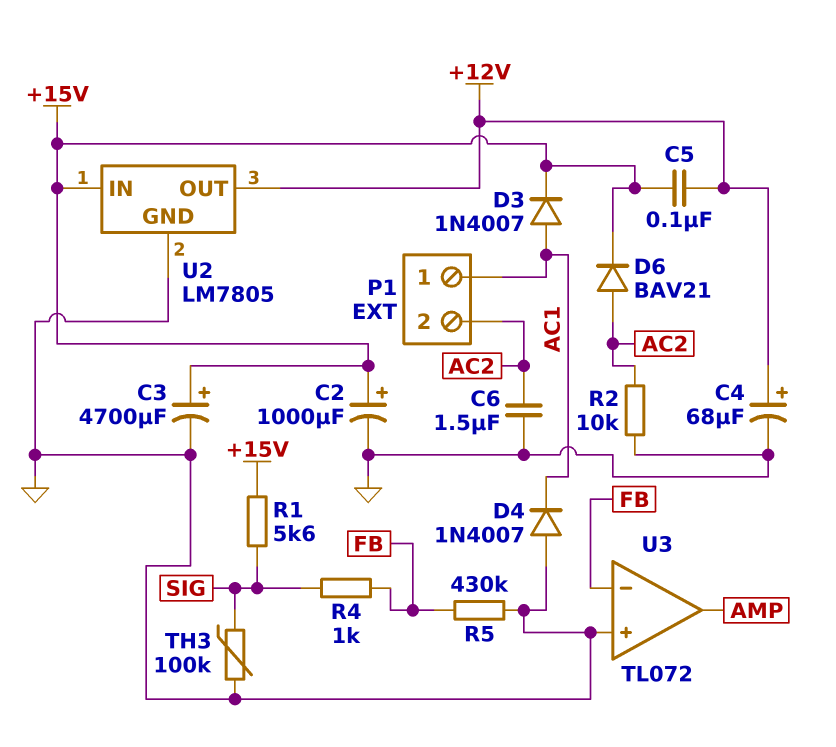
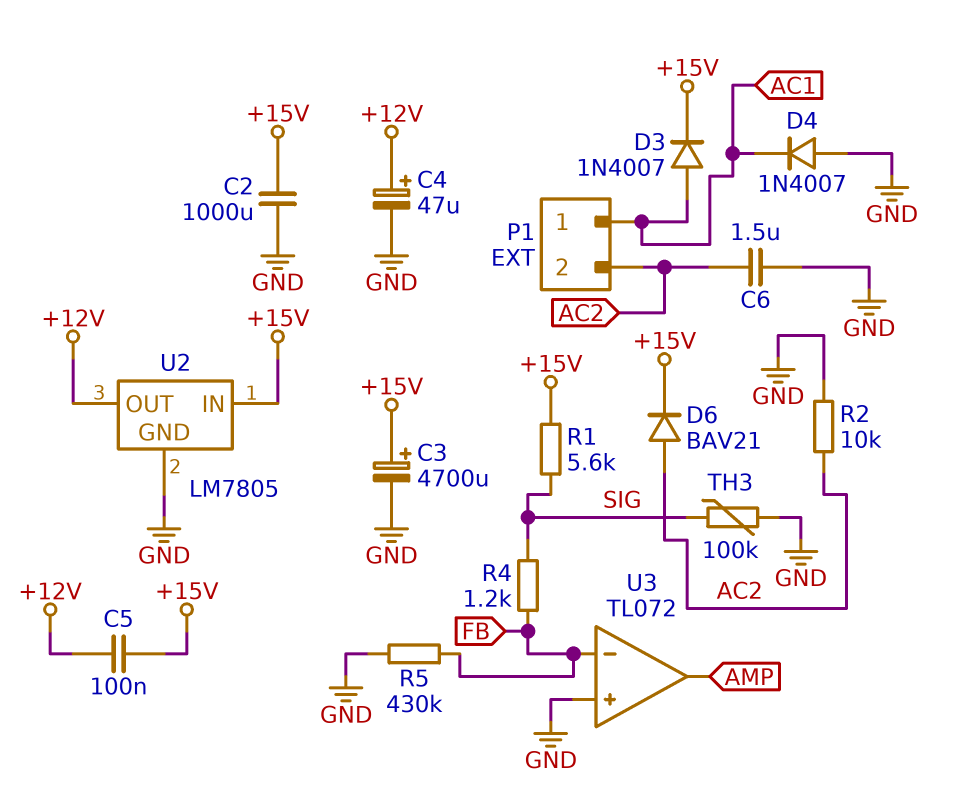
C2: 1000uF (plus +15V, minus GND) -> 1000uF (+15V, GND)
C4: 68uF (plus +12V, minus GND) -> 47uF (plus +12V, minus GND)
R4: 1k (FB, SIG) -> 1.2k (FB, SIG)

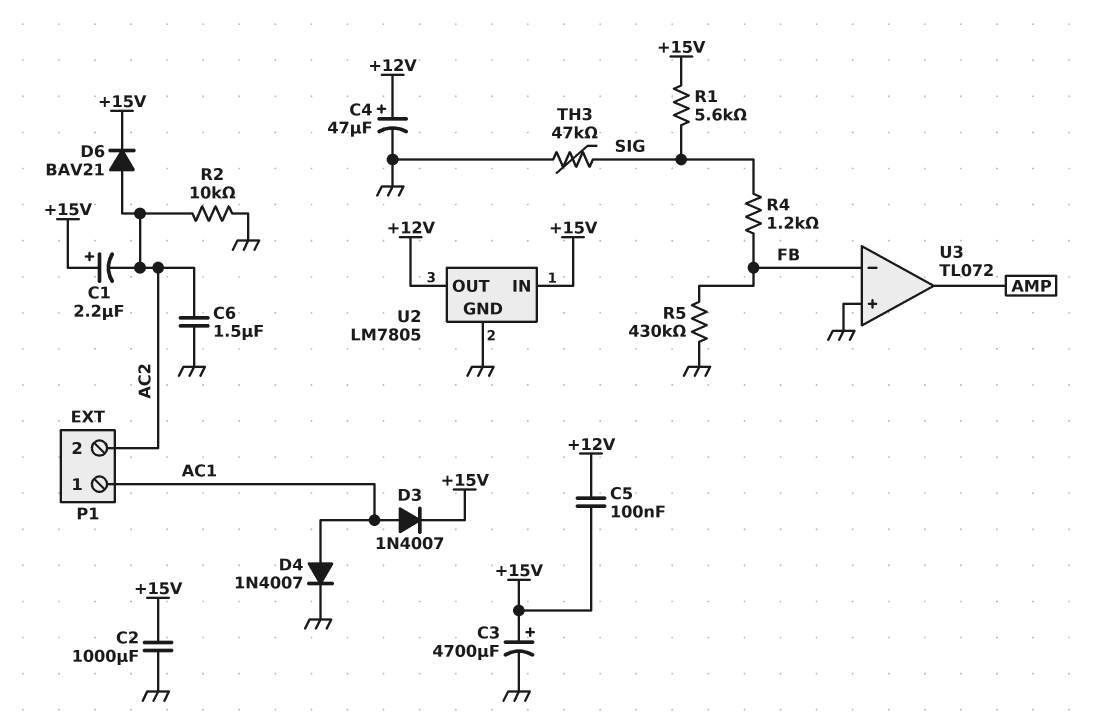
C1: none -> 2.2uF (plus +15V, minus AC2)
D4: diode 1N4007 (A GND, K AC1) -> diode 1N4007 (A AC1, K GND)
TH3: 100k (GND, SIG) -> 47k (GND, SIG)

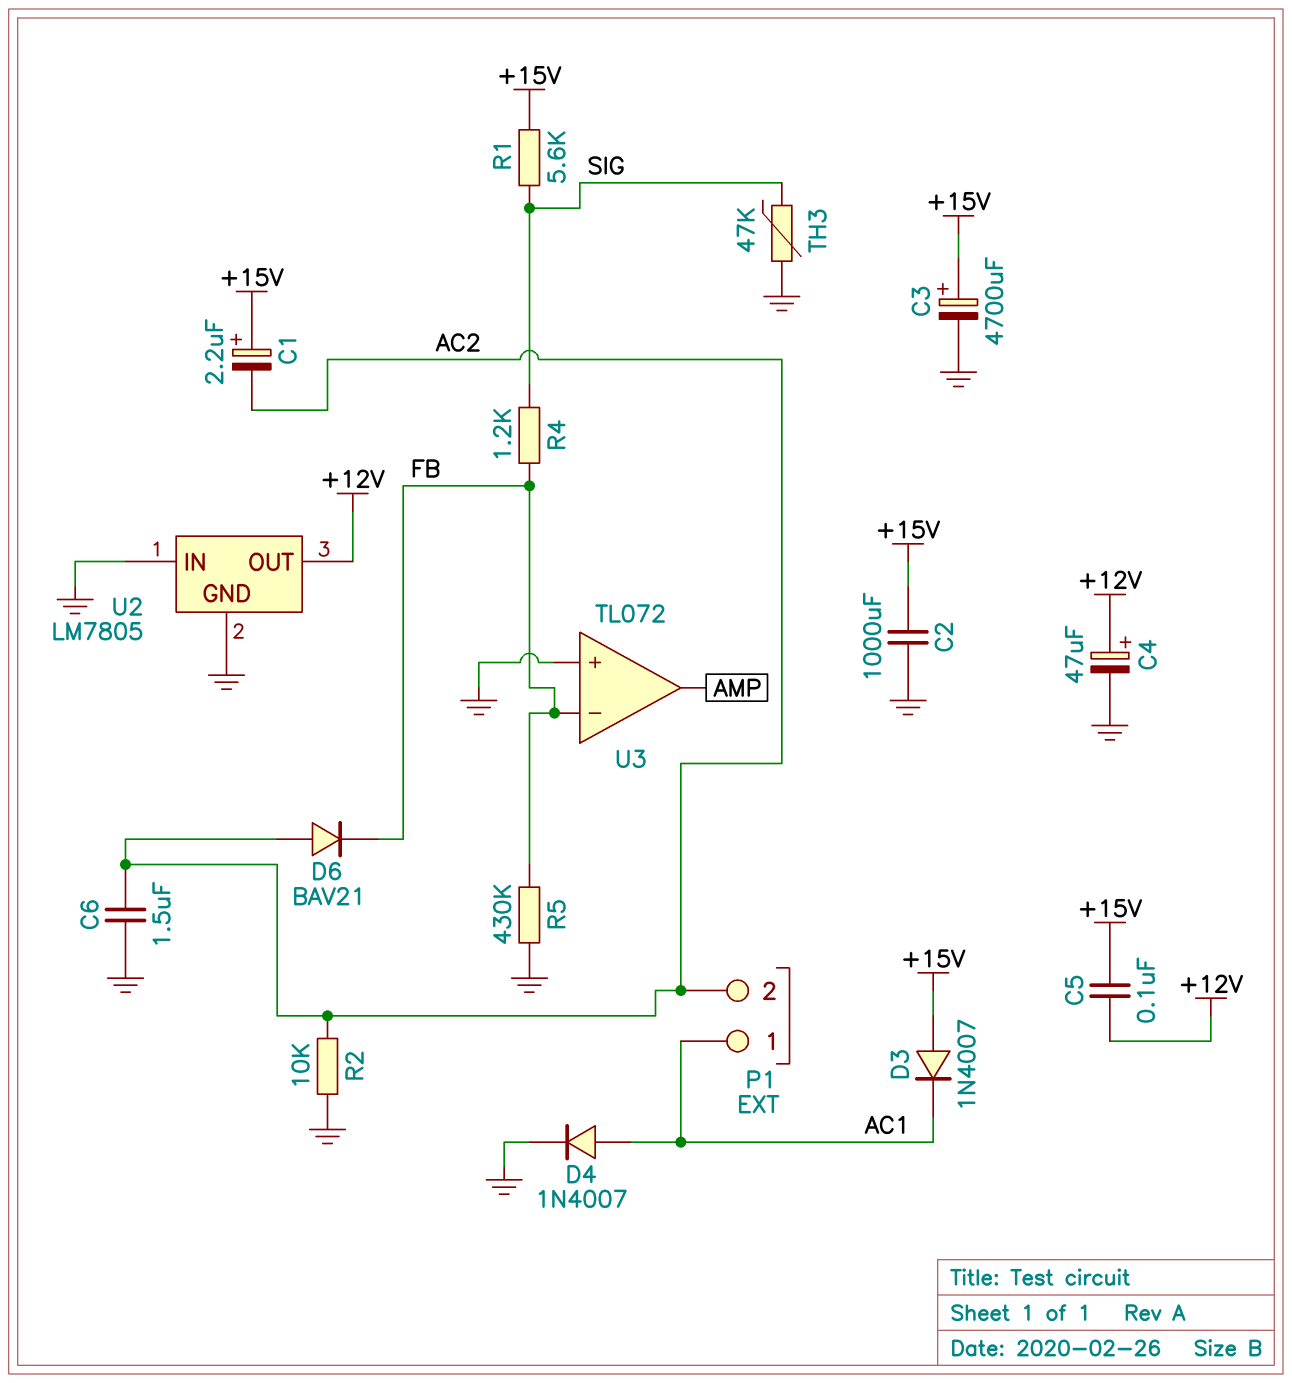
D3: diode 1N4007 (A AC1, K +15V) -> diode 1N4007 (A +15V, K AC1)
D6: diode BAV21 (A AC2, K +15V) -> diode BAV21 (A AC2, K FB)
U2 pin IN: +15V -> GND

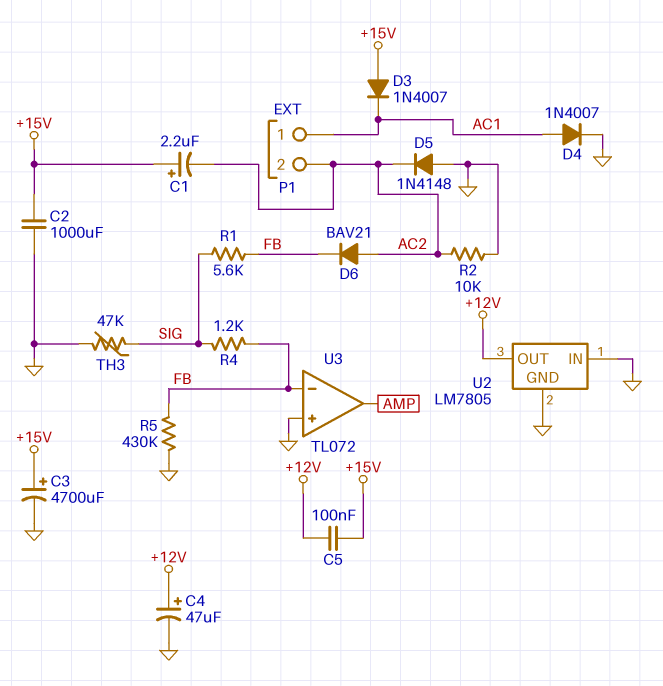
C6: 1.5uF (AC2, GND) -> none
D5: none -> diode 1N4148 (A GND, K AC2)
R1: 5.6k (+15V, SIG) -> 5.6k (FB, SIG)

